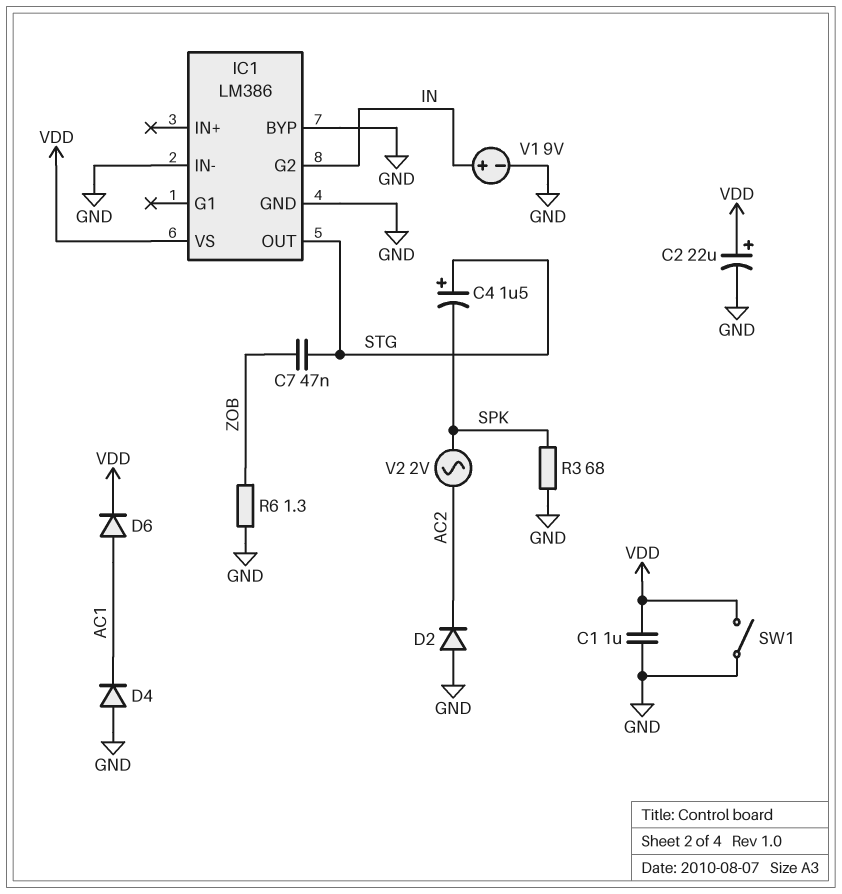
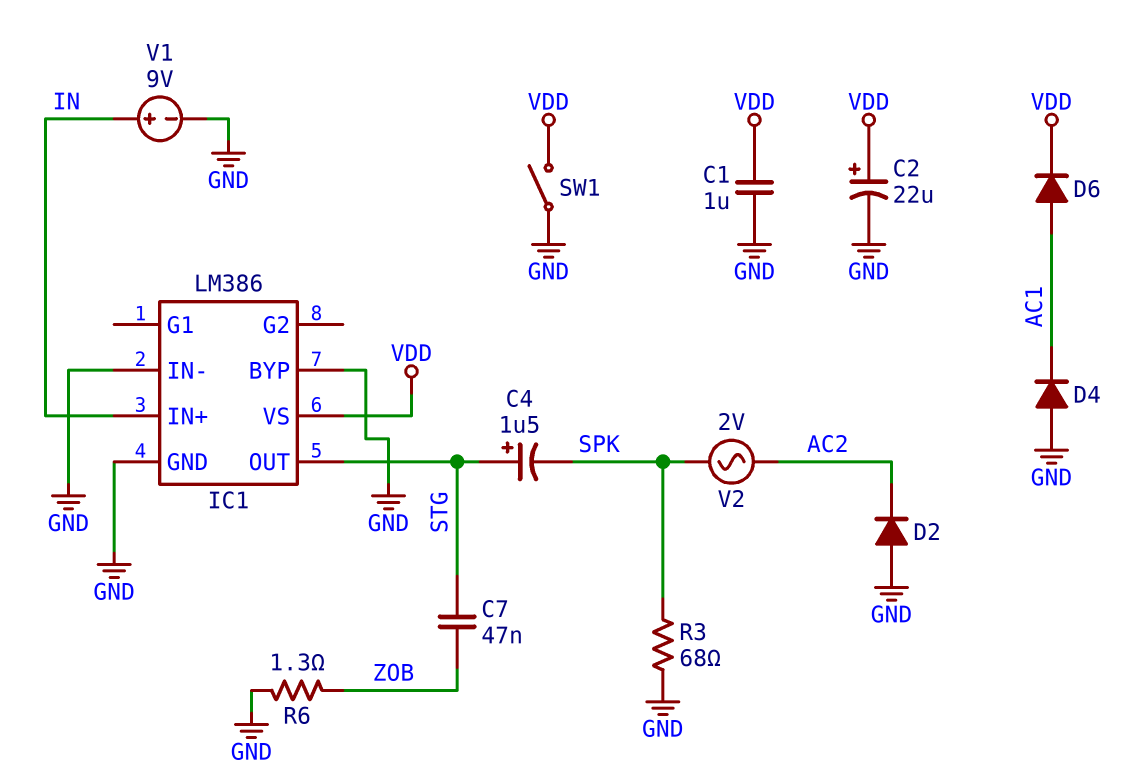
IC1 pin G2: IN -> none
IC1 pin IN+: none -> IN

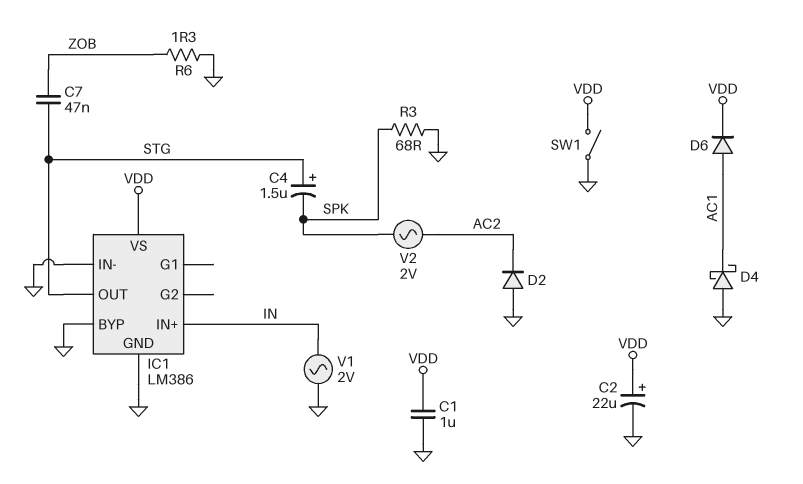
D4: diode (A GND, K AC1) -> schottky (A GND, K AC1)
V1: 9V (plus IN, minus GND) -> AC 2V (GND, IN)

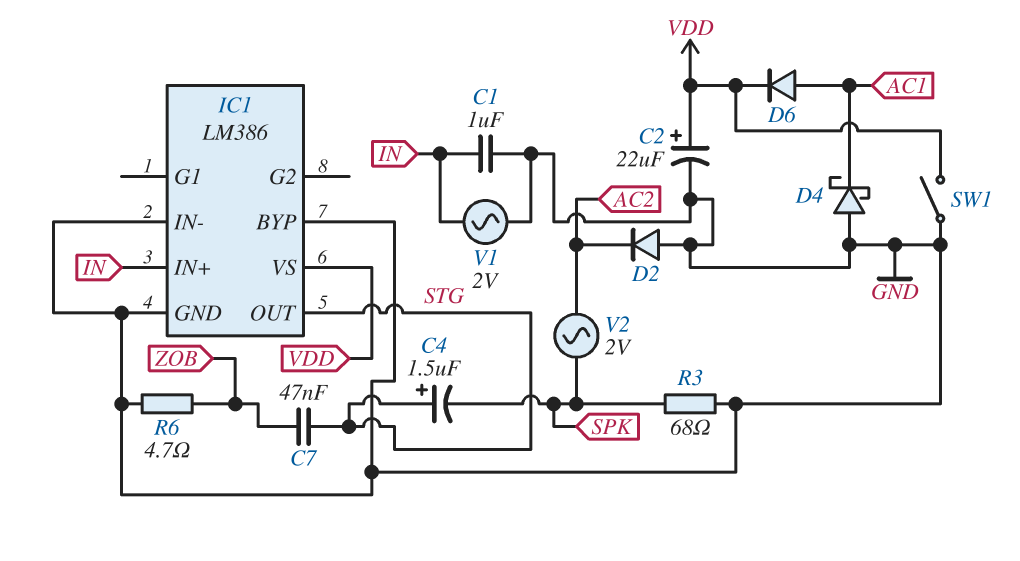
C1: 1uF (GND, VDD) -> 1uF (GND, IN)
R6: 1.3 (GND, ZOB) -> 4.7 (GND, ZOB)

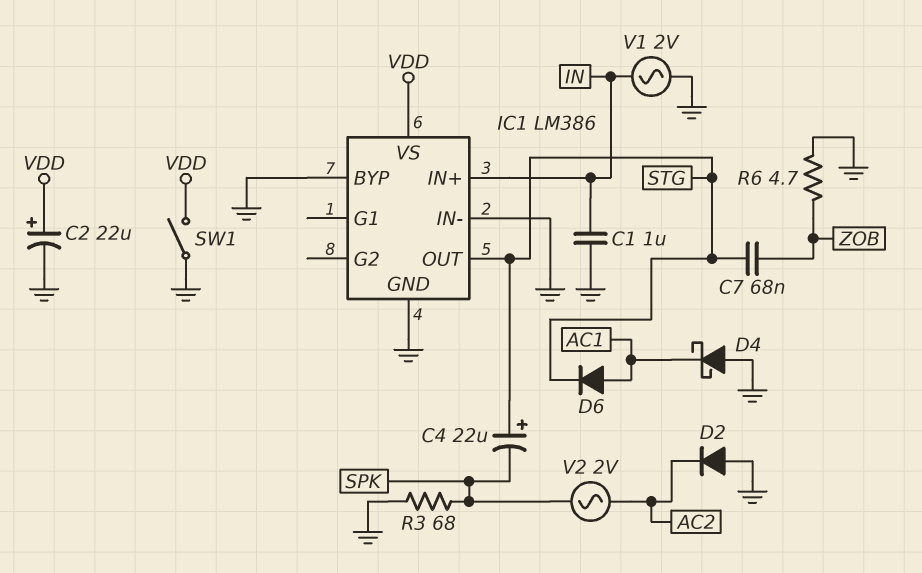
C4: 1.5uF (plus STG, minus SPK) -> 22uF (plus STG, minus SPK)
C7: 47nF (STG, ZOB) -> 68nF (STG, ZOB)
D6: diode (A AC1, K VDD) -> diode (A AC1, K STG)

